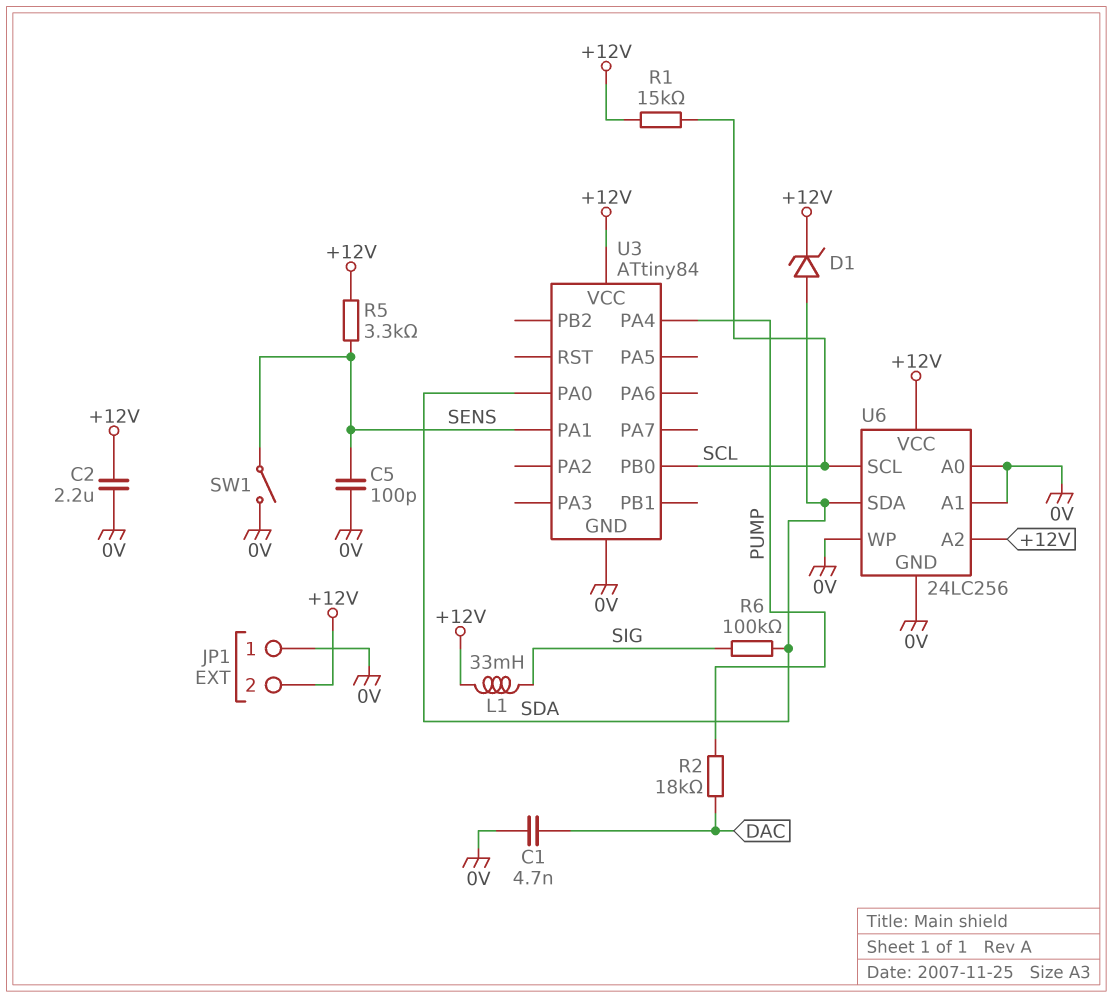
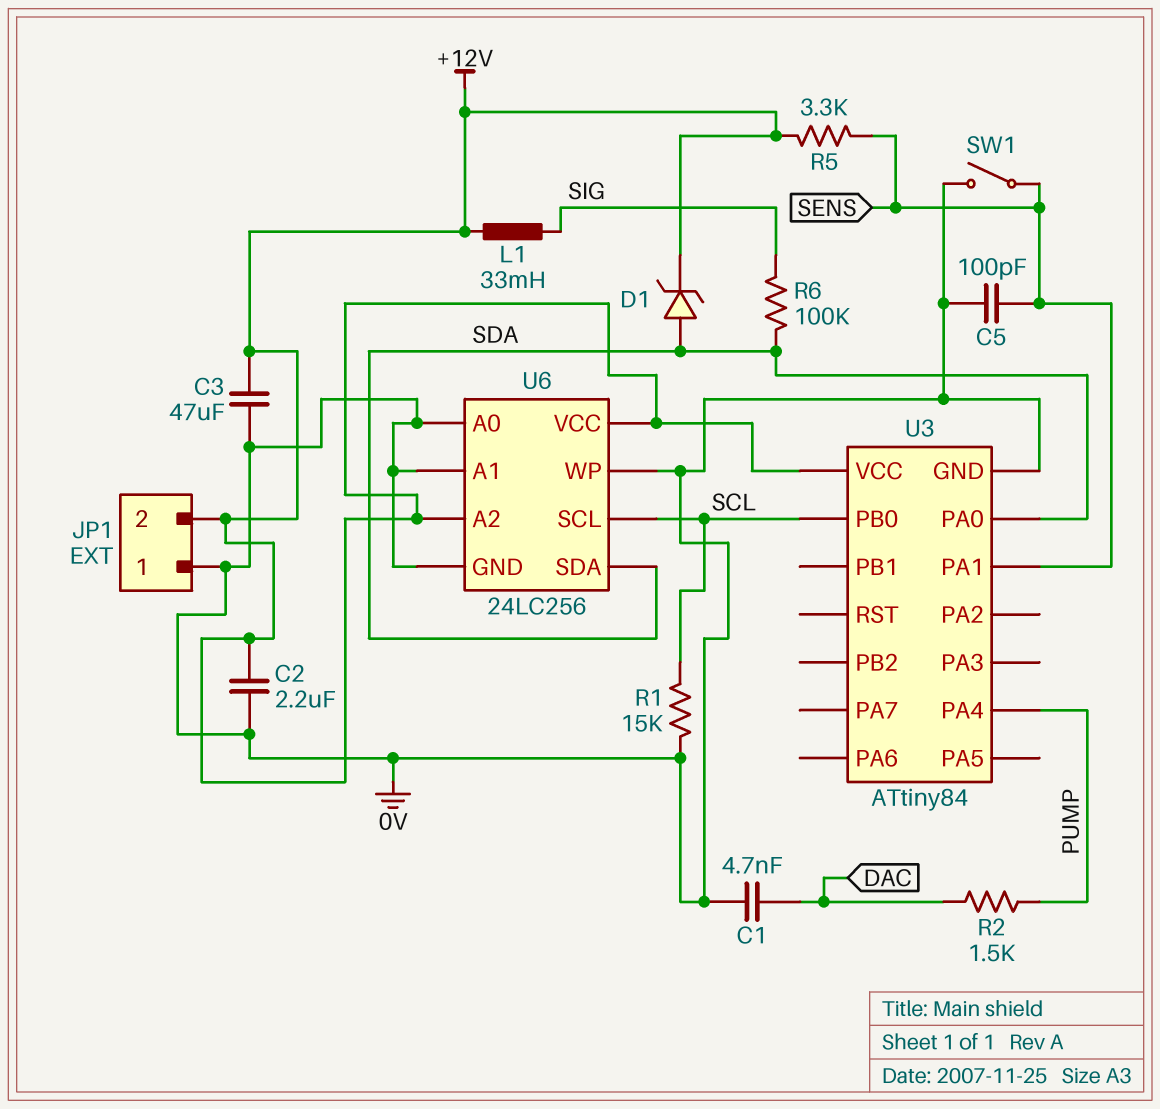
C3: none -> 47uF (+12V, 0V)
R1: 15k (+12V, SCL) -> 15k (0V, SCL)
R2: 18k (DAC, PUMP) -> 1.5k (DAC, PUMP)

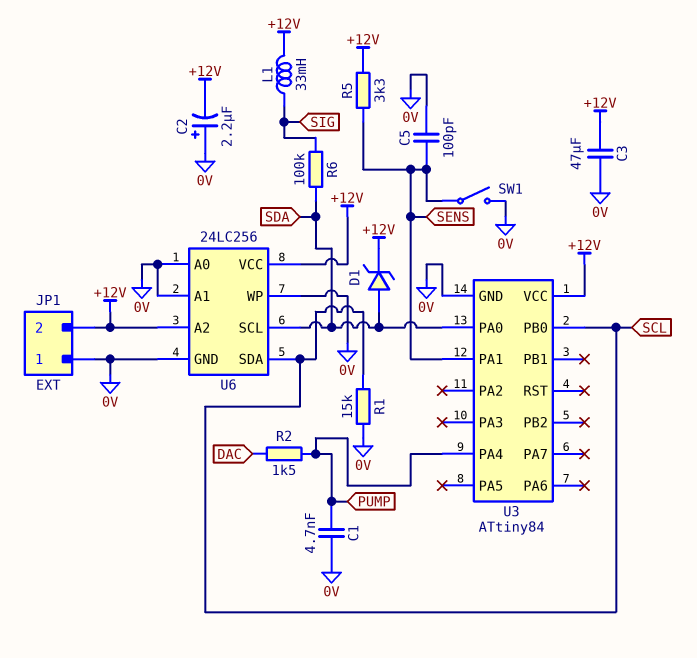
C1: 4.7nF (0V, DAC) -> 4.7nF (0V, PUMP)
C2: 2.2uF (+12V, 0V) -> 2.2uF (plus 0V, minus +12V)
U6 pin SCL: SCL -> SDA
U6 pin SDA: SDA -> SCL

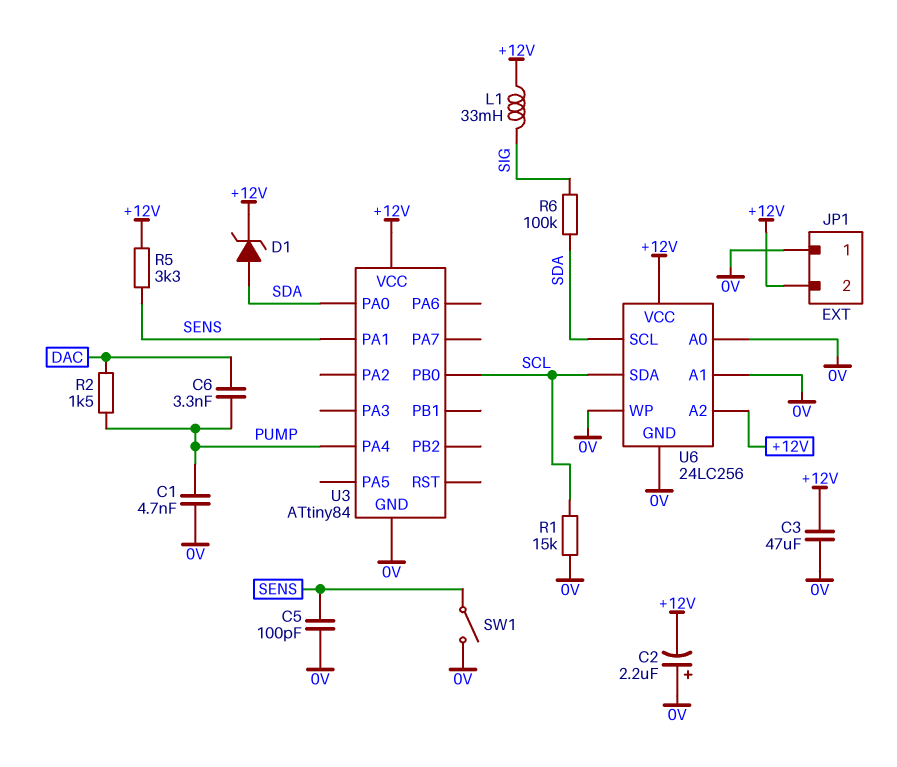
C6: none -> 3.3nF (DAC, PUMP)

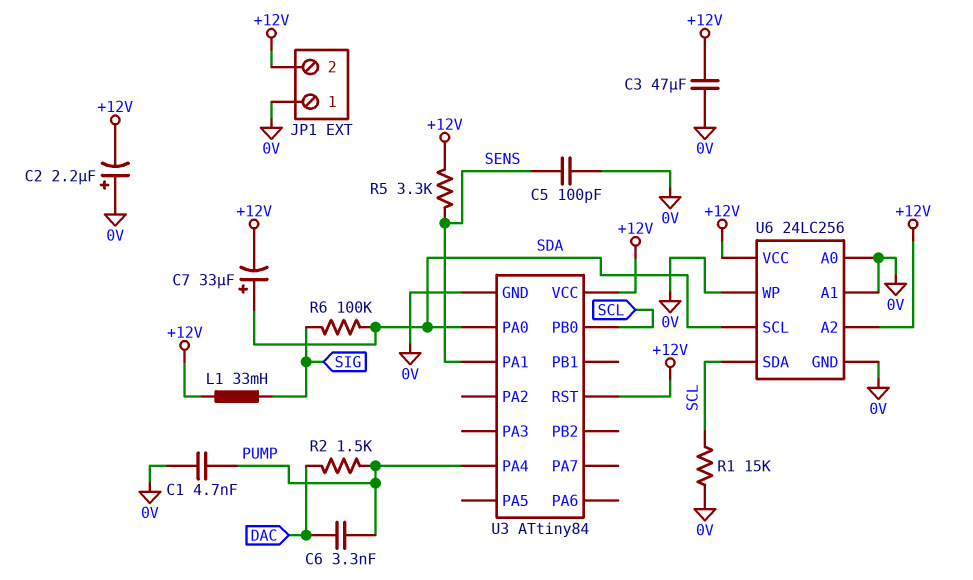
C7: none -> 33uF (plus SDA, minus +12V)
D1: zener (A SDA, K +12V) -> none
SW1: switch (0V, SENS) -> none
U3 pin RST: none -> +12V

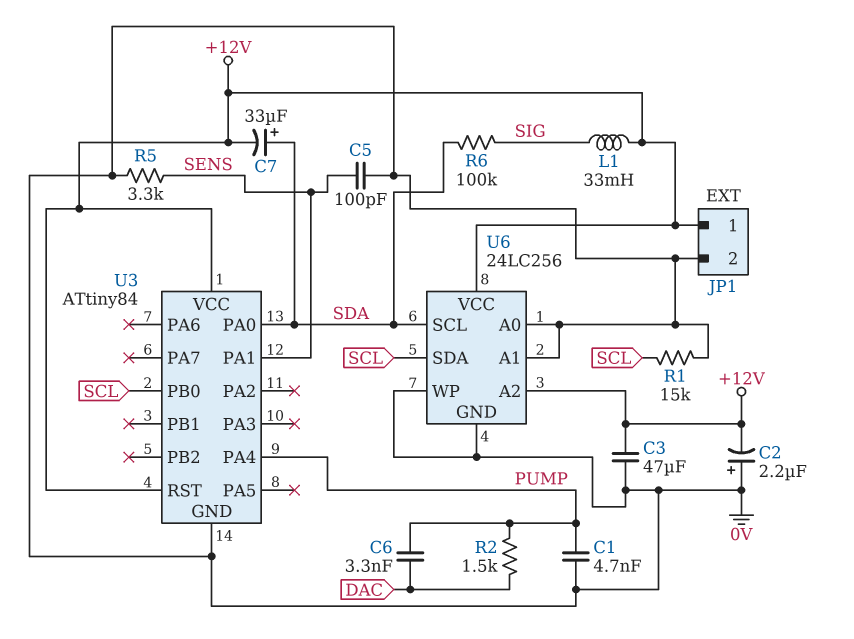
JP1 pin 1: 0V -> +12V
JP1 pin 2: +12V -> 0V
R5: 3.3k (+12V, SENS) -> 3.3k (0V, SENS)

